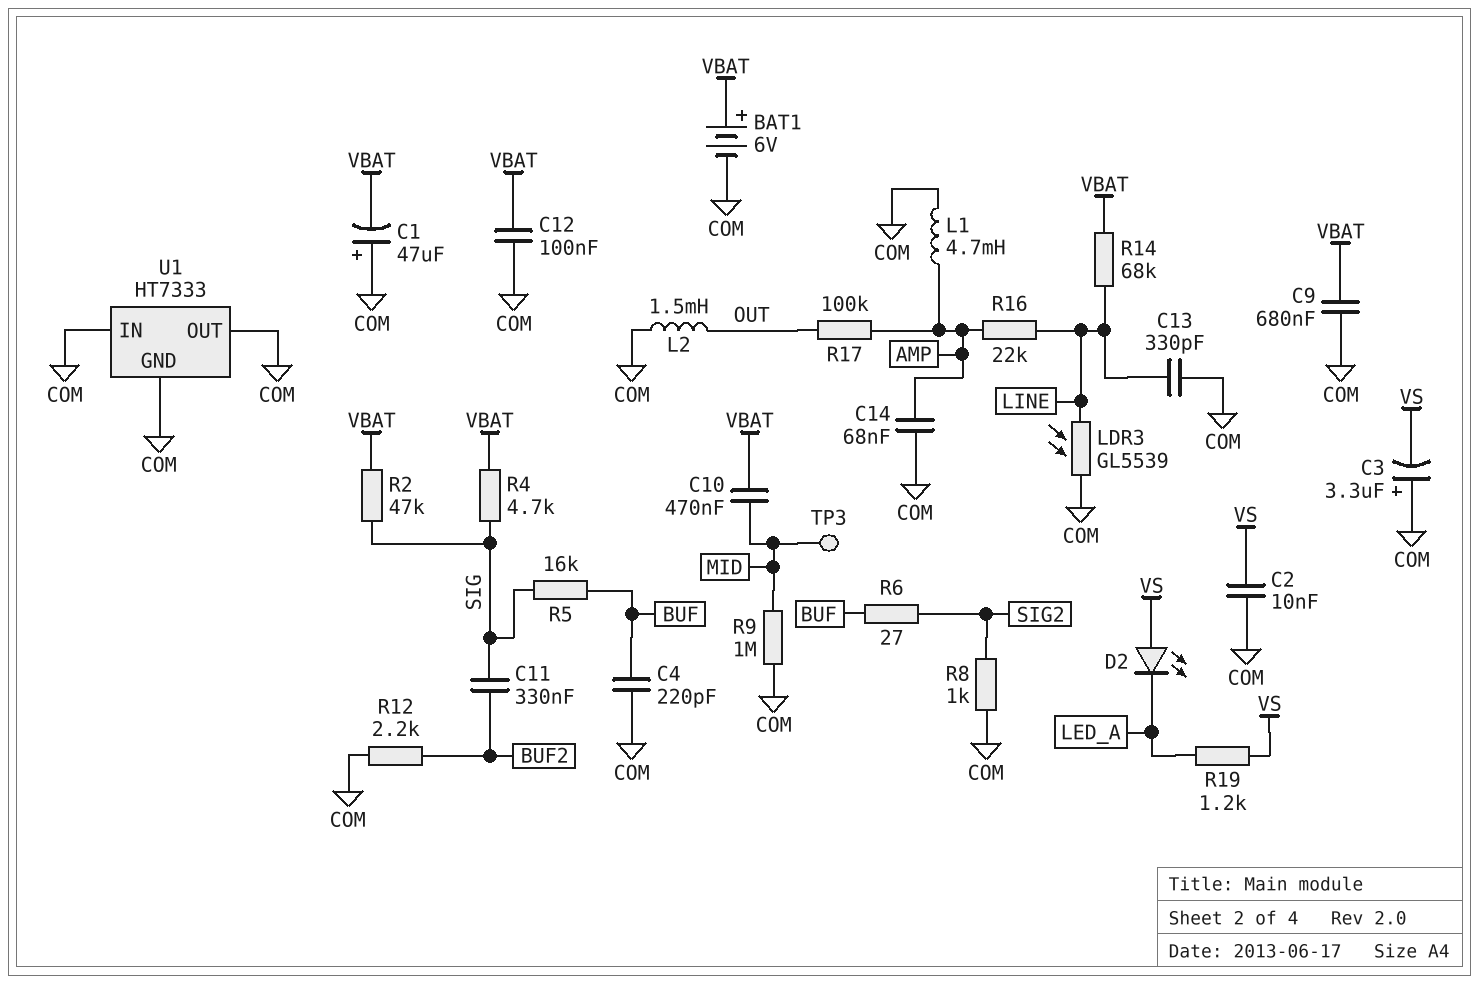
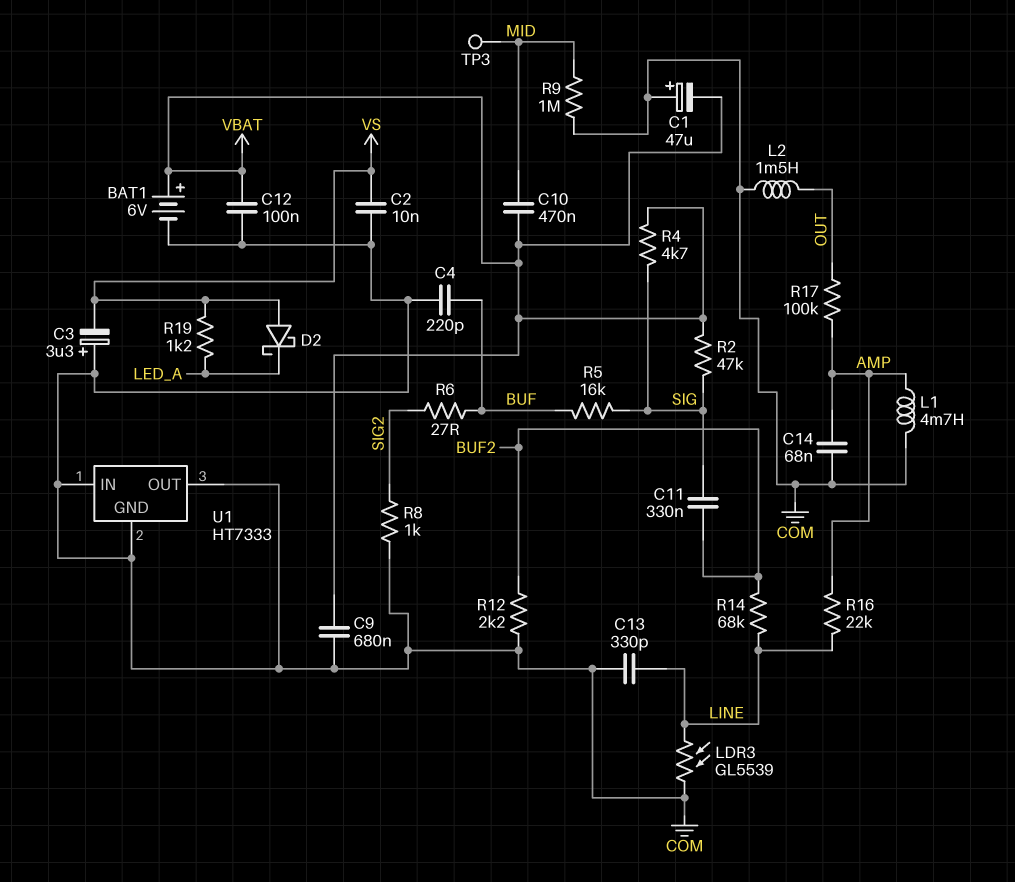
D2: LED (A VS, K LED_A) -> schottky (A VS, K LED_A)
R14: 68k (LINE, VBAT) -> 68k (BUF2, LINE)

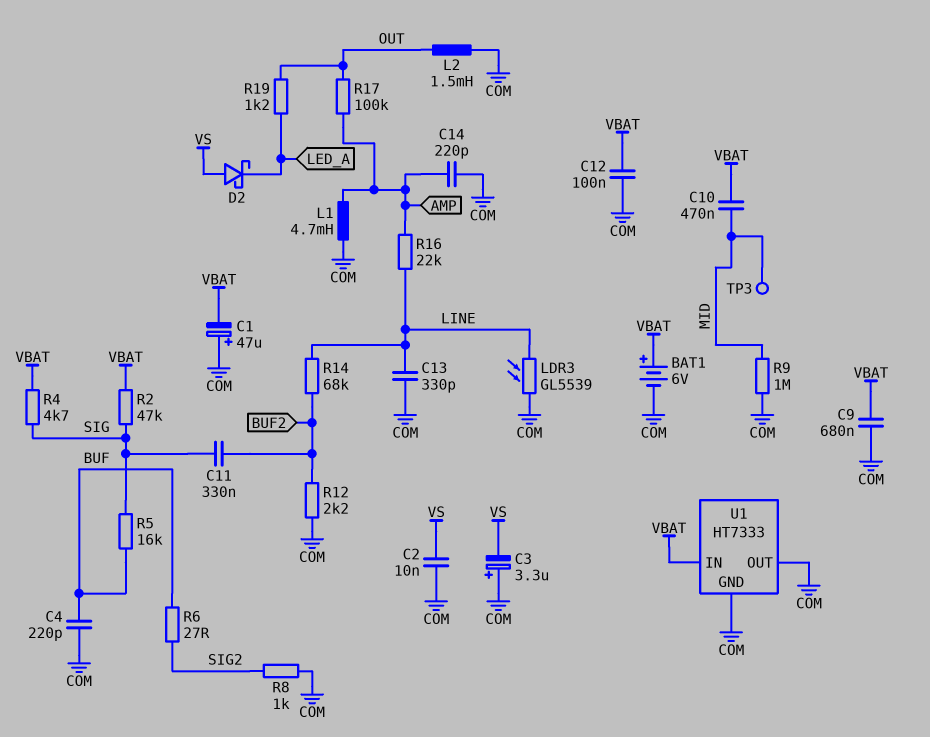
C14: 68nF (AMP, COM) -> 220pF (AMP, COM)
R19: 1.2k (LED_A, VS) -> 1.2k (LED_A, OUT)
U1 pin IN: COM -> VBAT

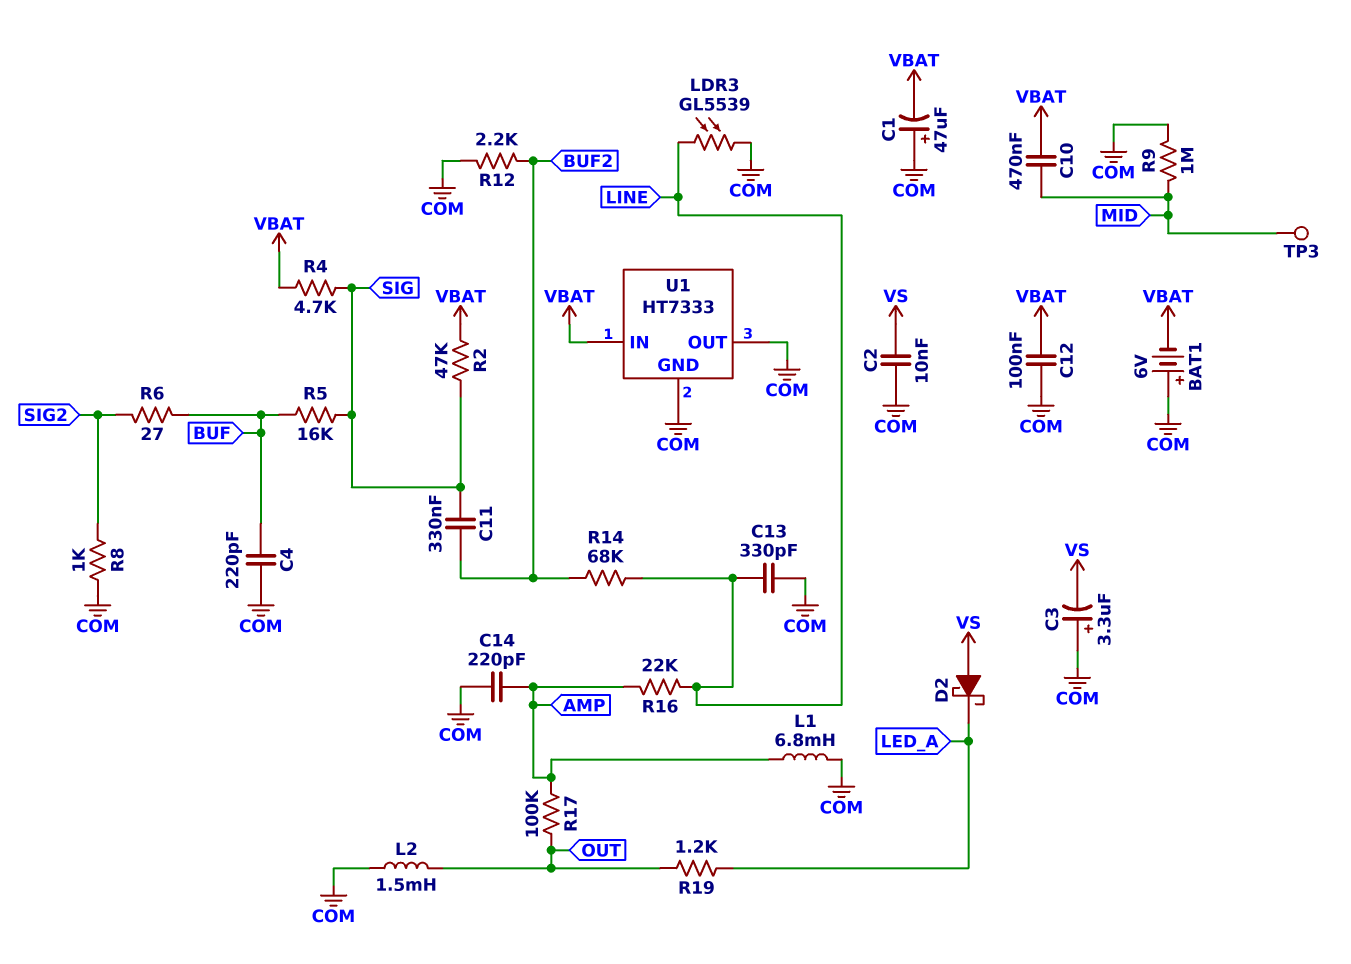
BAT1: 6V (plus VBAT, minus COM) -> 6V (plus COM, minus VBAT)
C9: 680nF (COM, VBAT) -> none
L1: 4.7mH (AMP, COM) -> 6.8mH (AMP, COM)

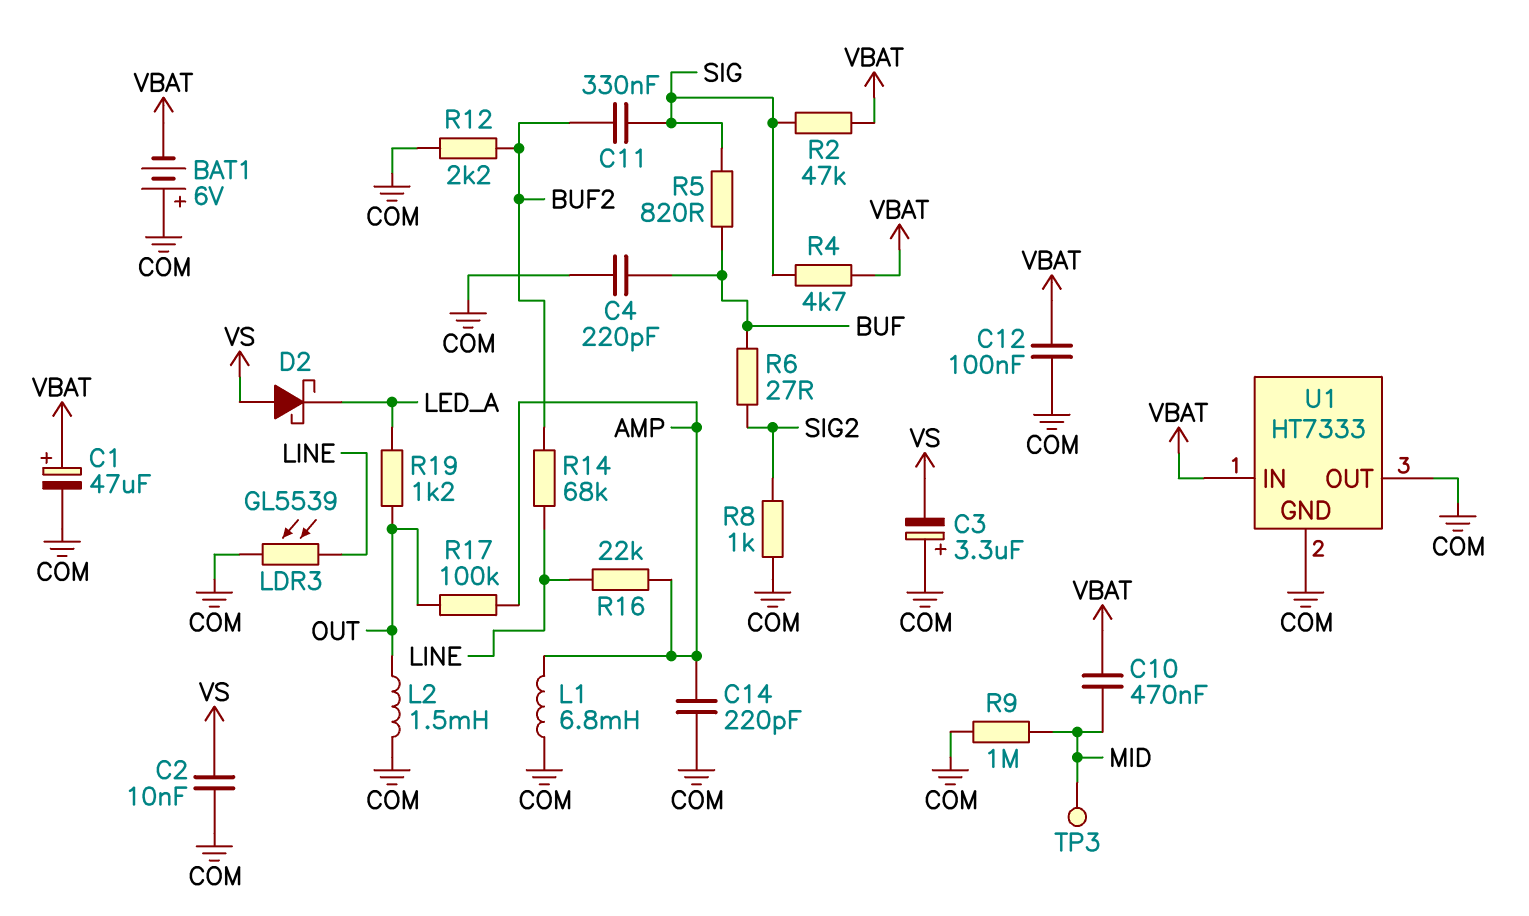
C1: 47uF (plus COM, minus VBAT) -> 47uF (plus VBAT, minus COM)
C13: 330pF (COM, LINE) -> none
R5: 16k (BUF, SIG) -> 820 (BUF, SIG)

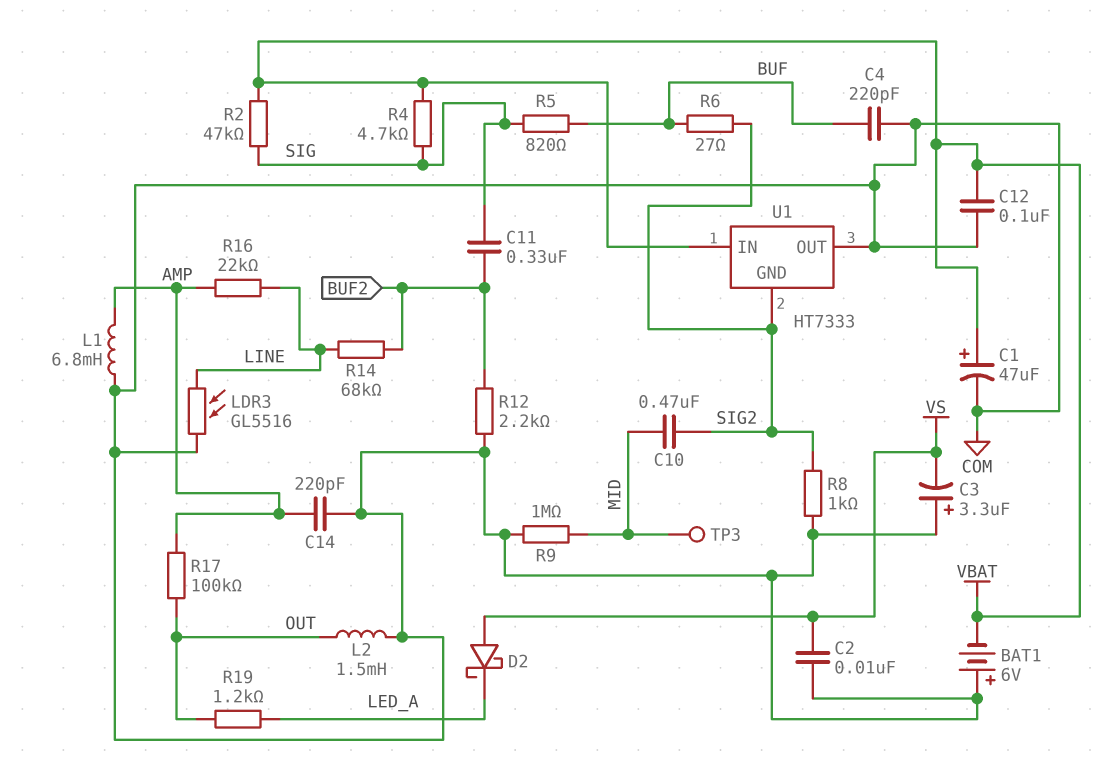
C10: 470nF (MID, VBAT) -> 470nF (MID, SIG2)
LDR3: GL5539 (COM, LINE) -> GL5516 (COM, LINE)
U1 pin GND: COM -> SIG2

